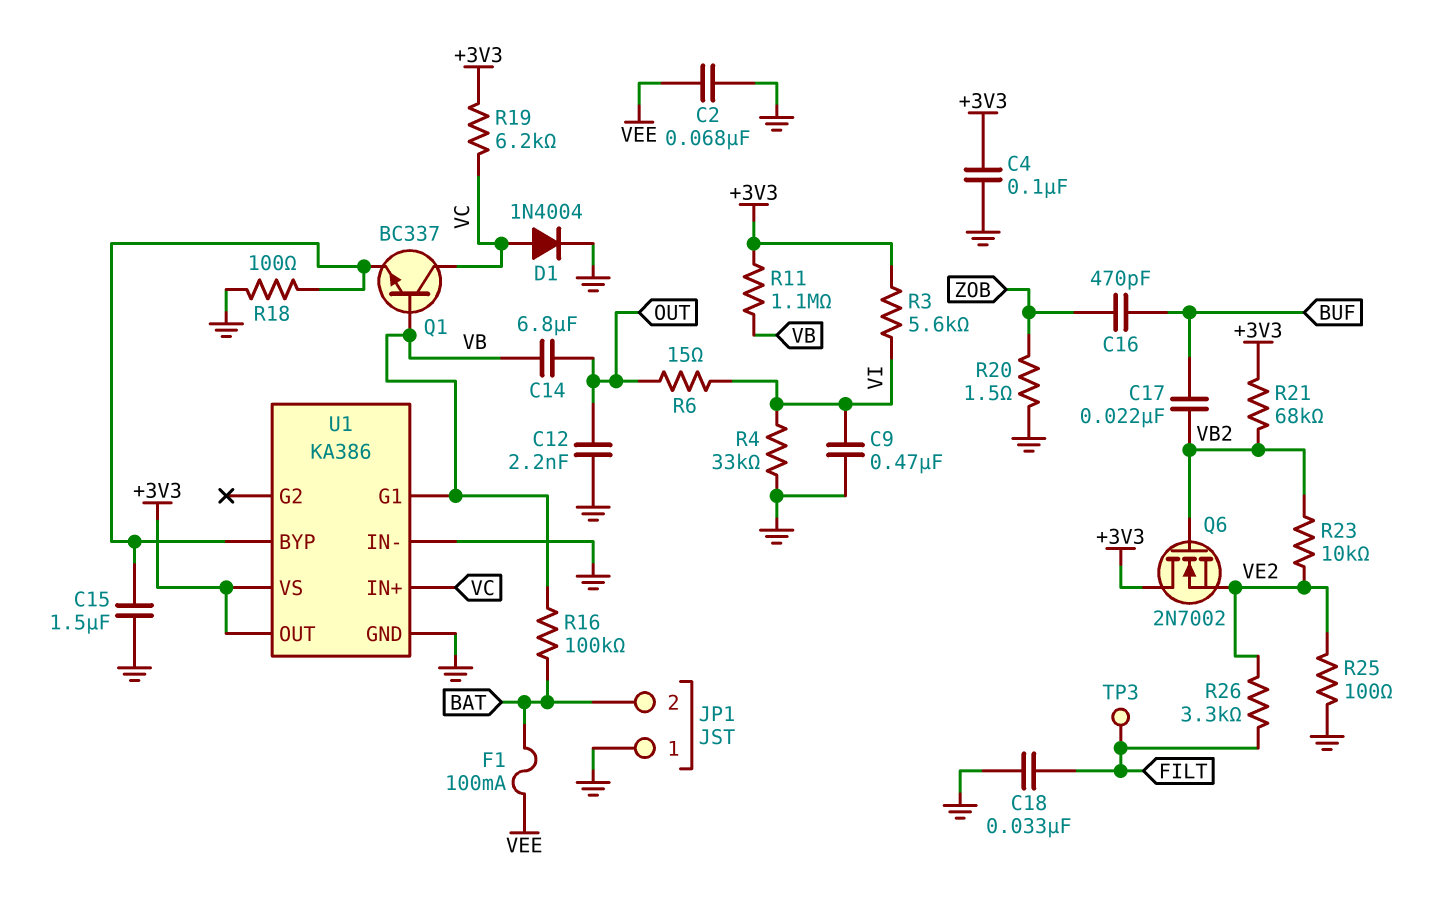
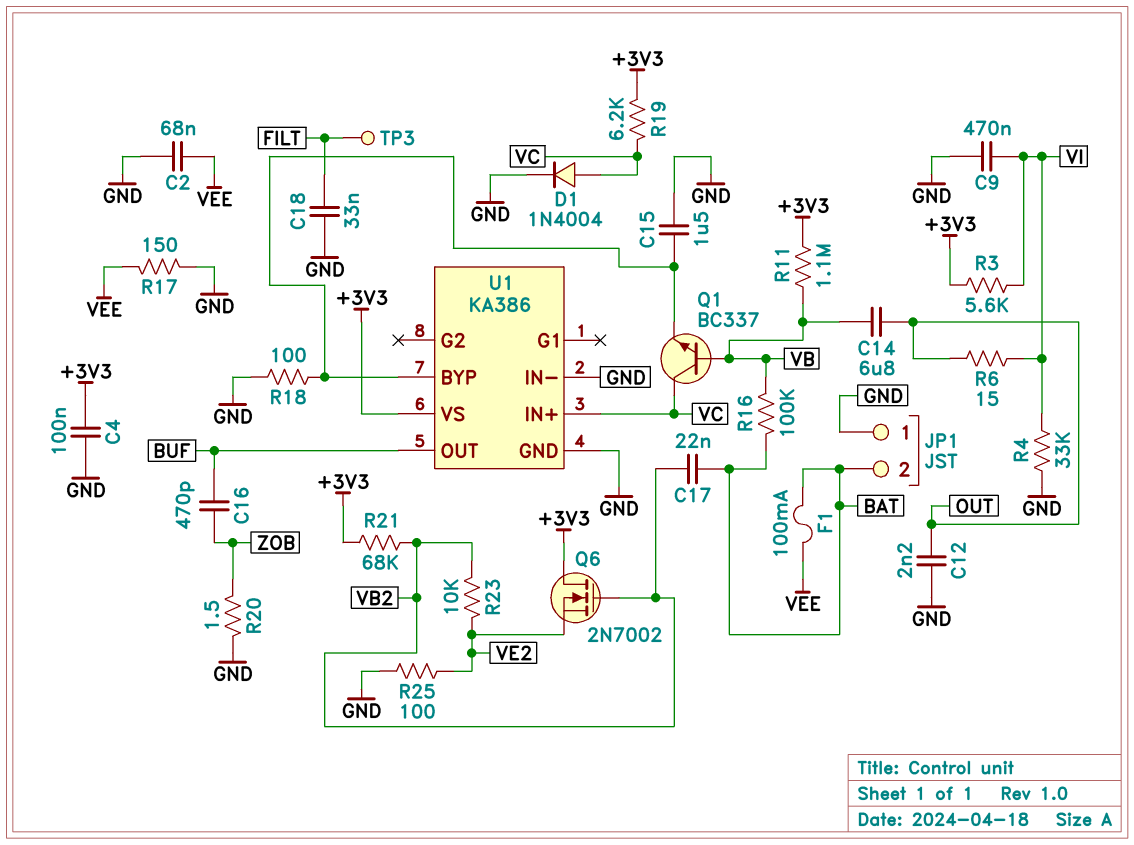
C17: 22nF (BUF, VB2) -> 22nF (BAT, VB2)
R17: none -> 150 (GND, VEE)
R26: 3.3k (FILT, VE2) -> none
U1 pin G1: VB -> none
U1 pin OUT: +3V3 -> BUF

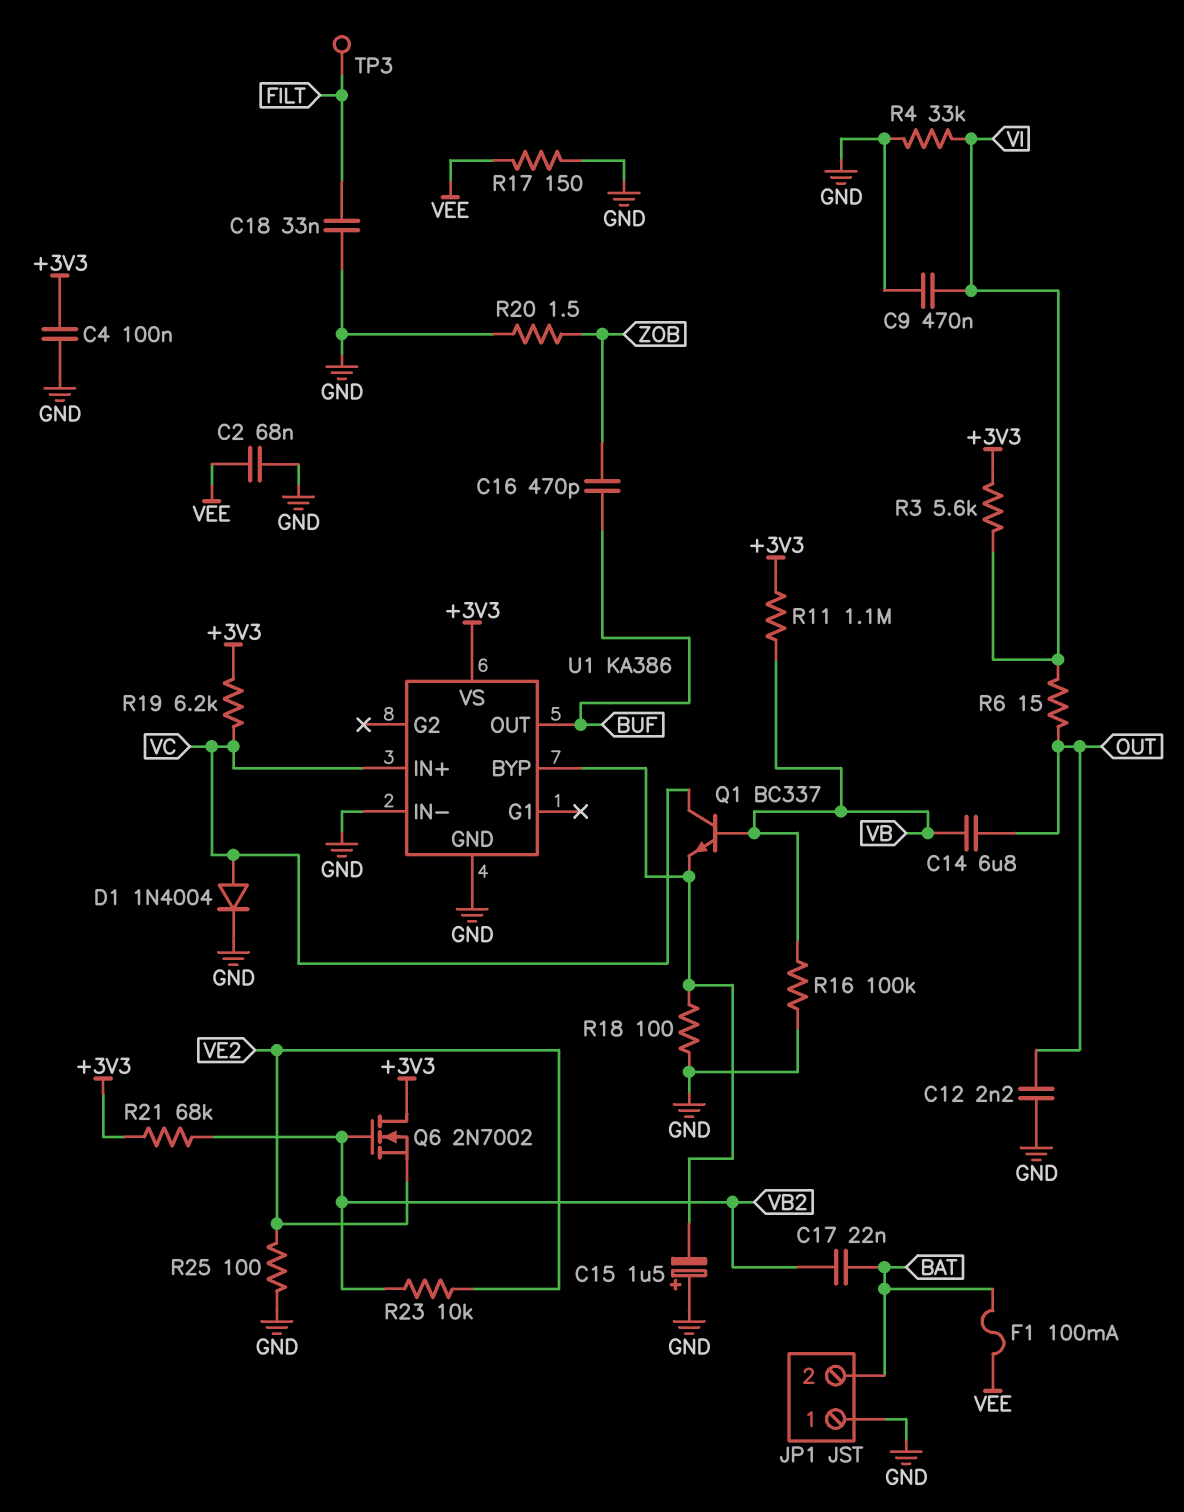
C15: 1.5uF (GND, U1/BYP) -> 1.5uF (plus GND, minus U1/BYP)
R16: 100k (BAT, VB) -> 100k (GND, VB)

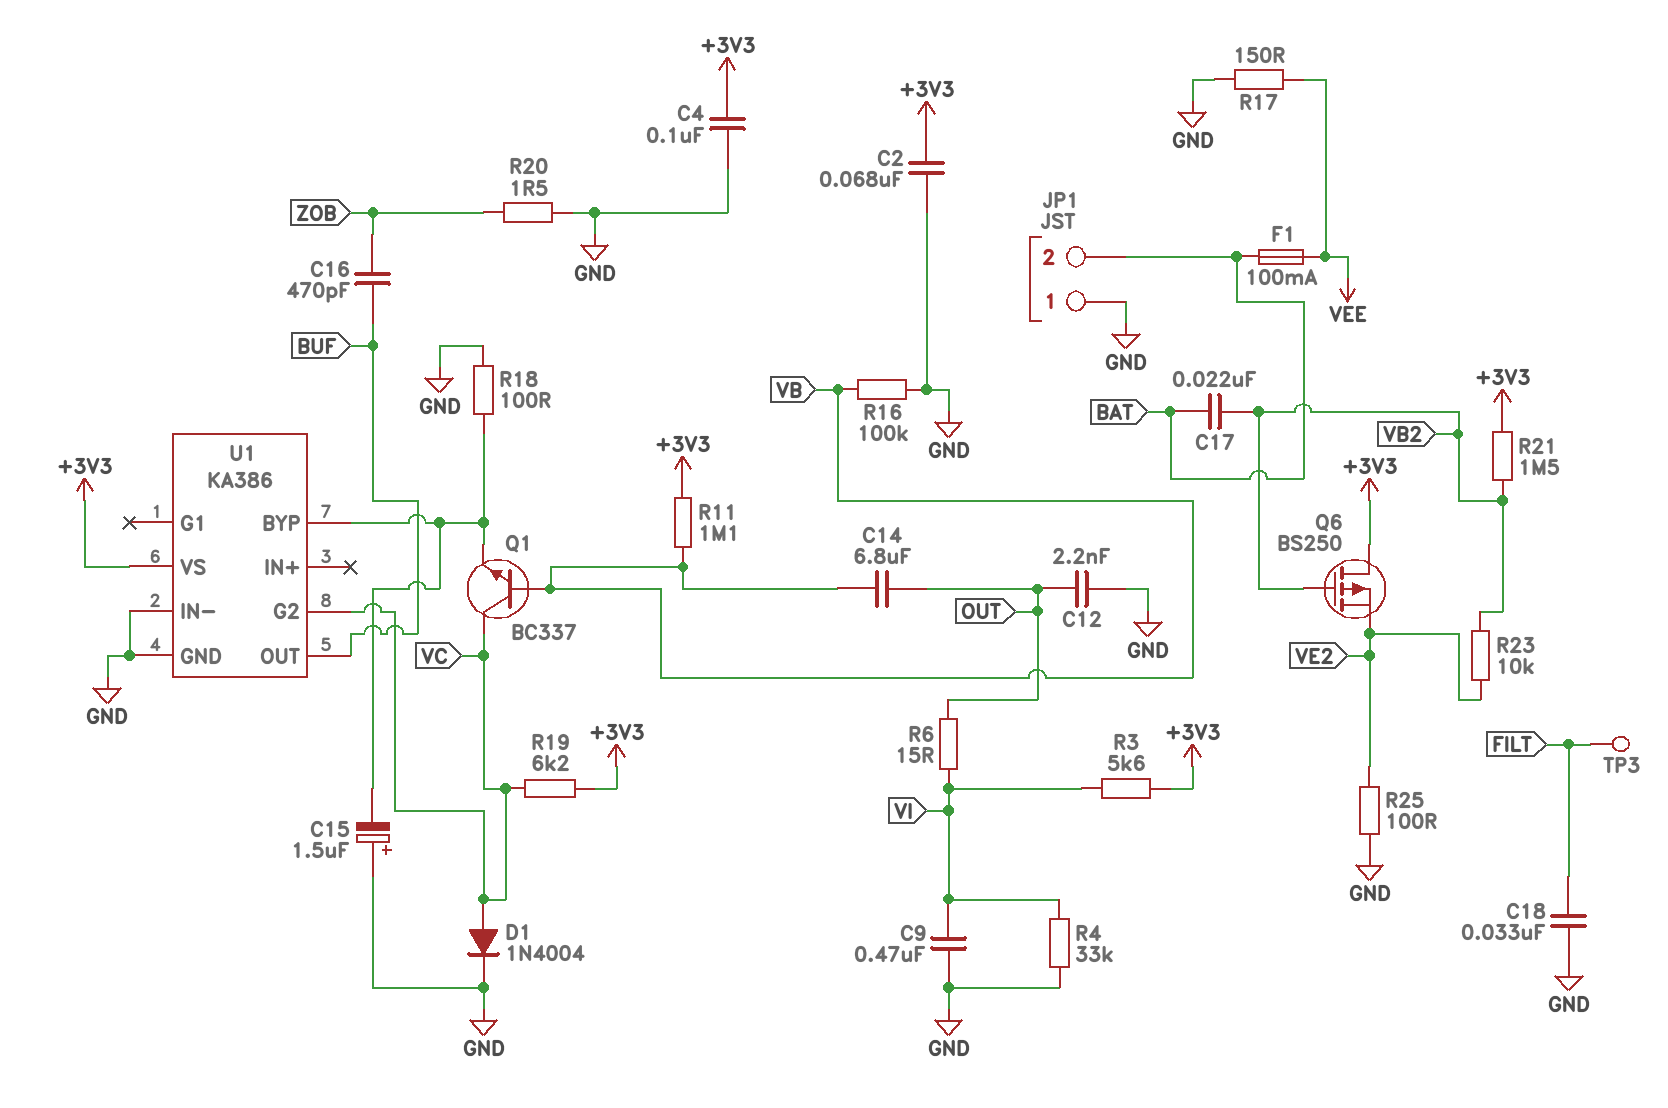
C2: 68nF (GND, VEE) -> 68nF (+3V3, GND)
Q6: NMOS 2N7002 (G VB2, D +3V3, S VE2) -> PMOS BS250 (G VB2, D +3V3, S VE2)
R21: 68k (+3V3, VB2) -> 1.5M (+3V3, VB2)
U1 pin G2: none -> VC
U1 pin IN+: VC -> none

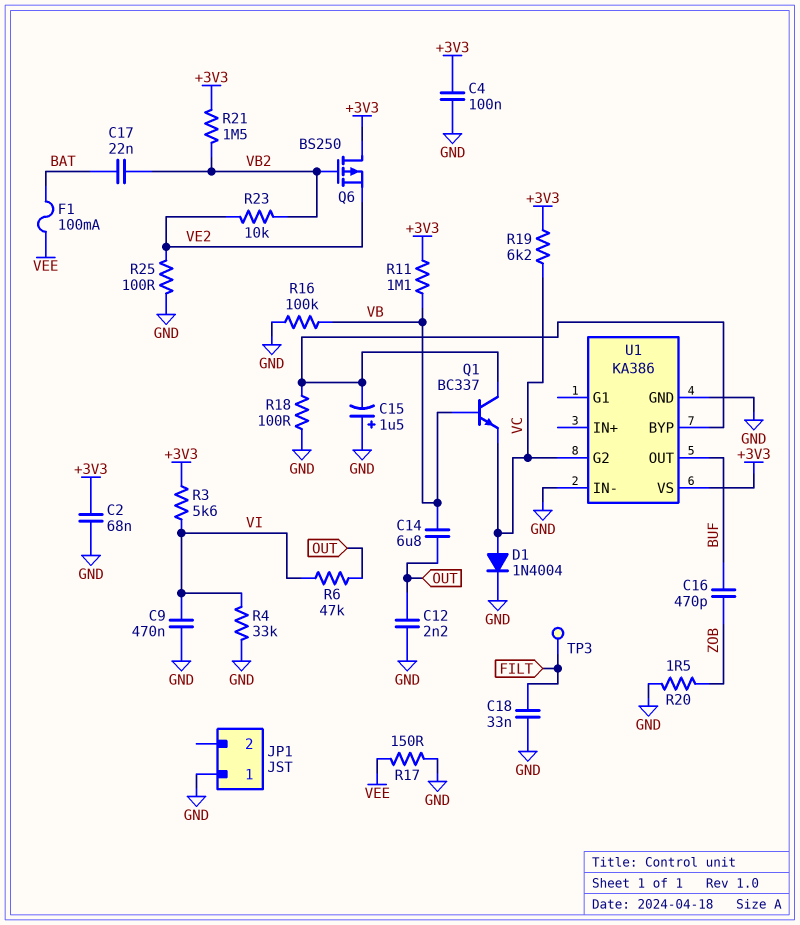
JP1 pin 2: BAT -> none
Q1: NPN BC337 (B VB, C VC, E U1/BYP) -> NPN BC337 (B VB, C U1/BYP, E VC)
R6: 15 (OUT, VI) -> 47k (OUT, VI)

